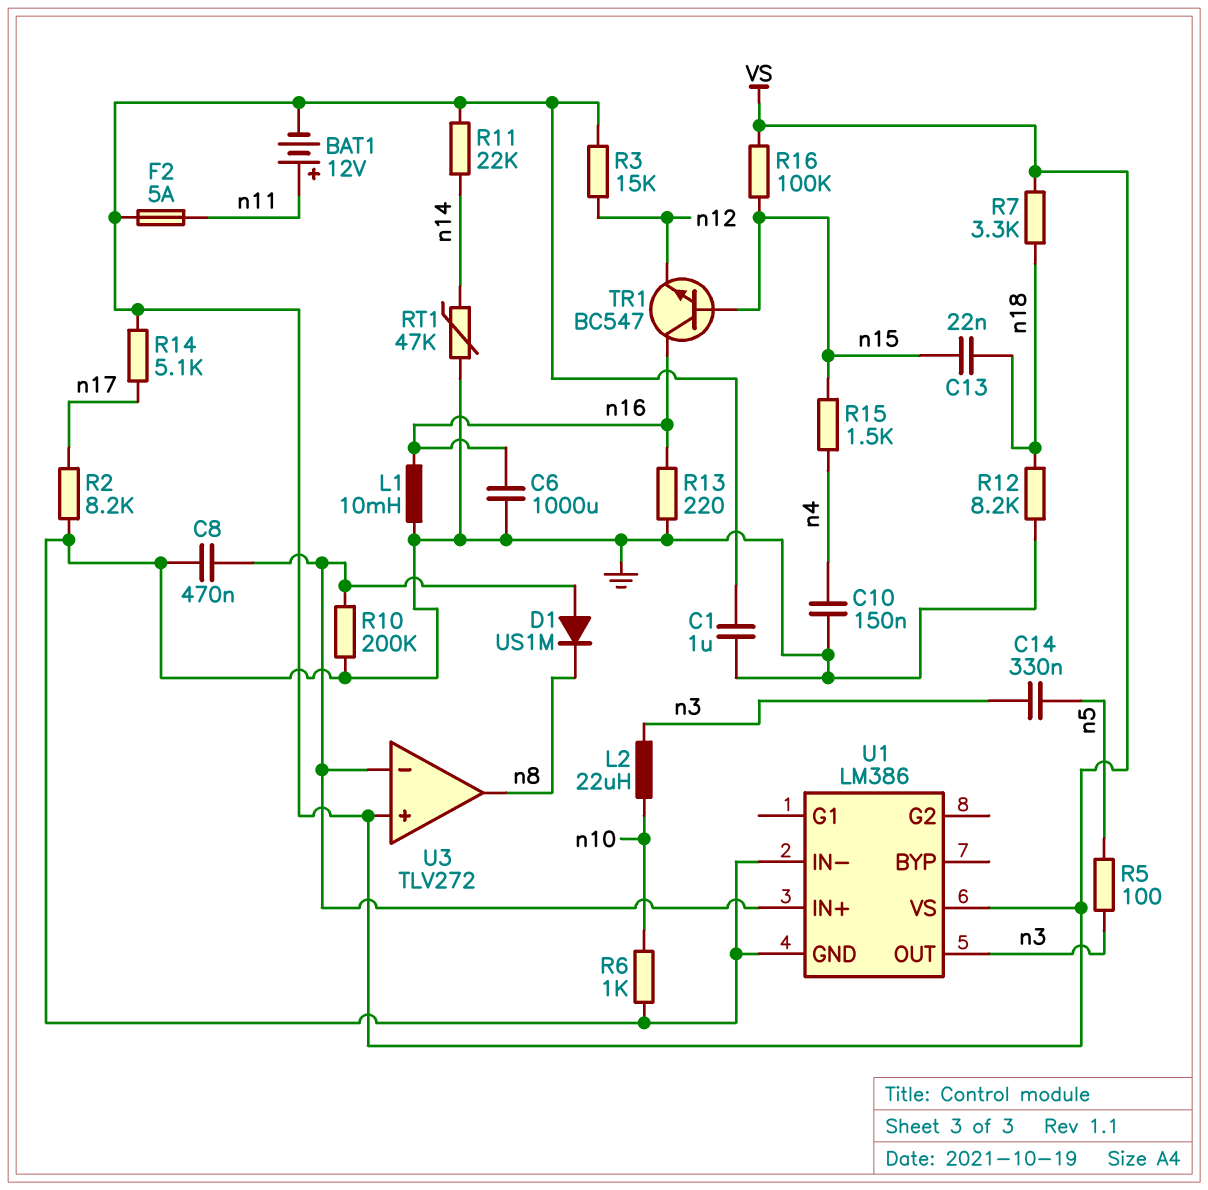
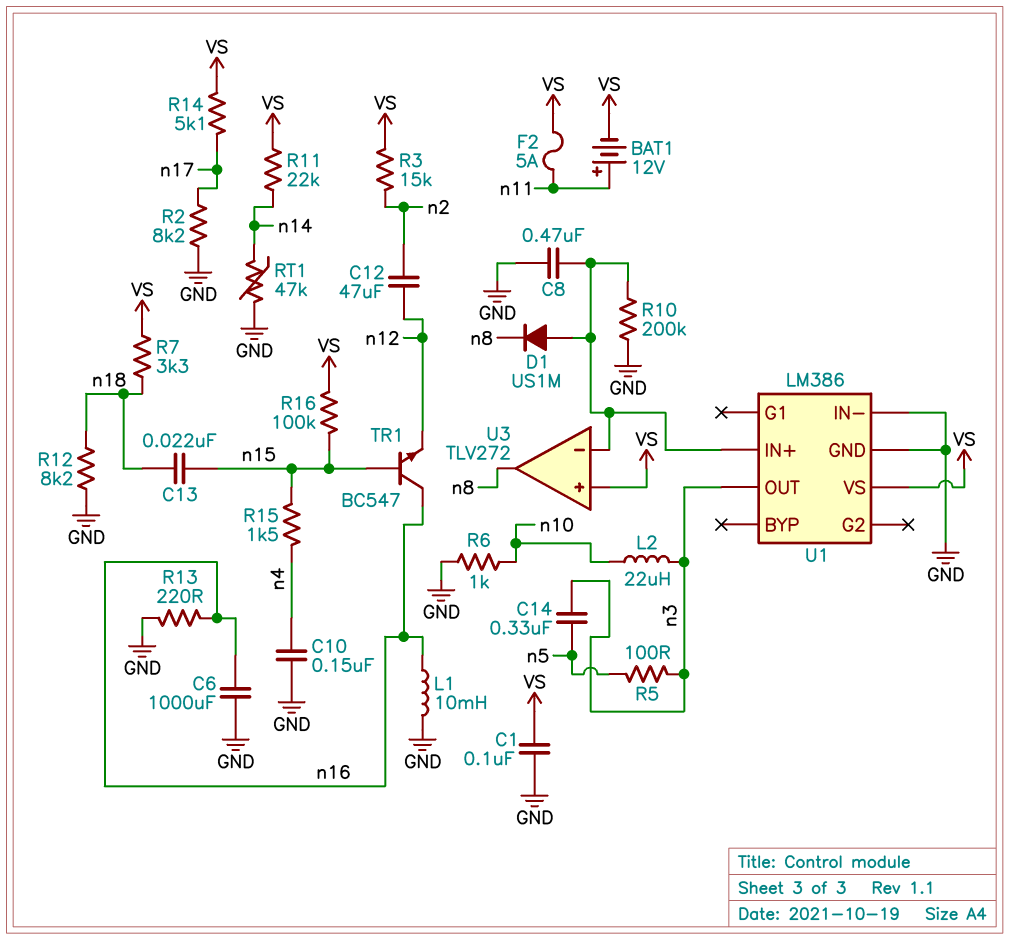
C1: 1uF (GND, VS) -> 100nF (GND, VS)
C12: none -> 47uF (n2, n12)
R3: 15k (VS, n12) -> 15k (VS, n2)

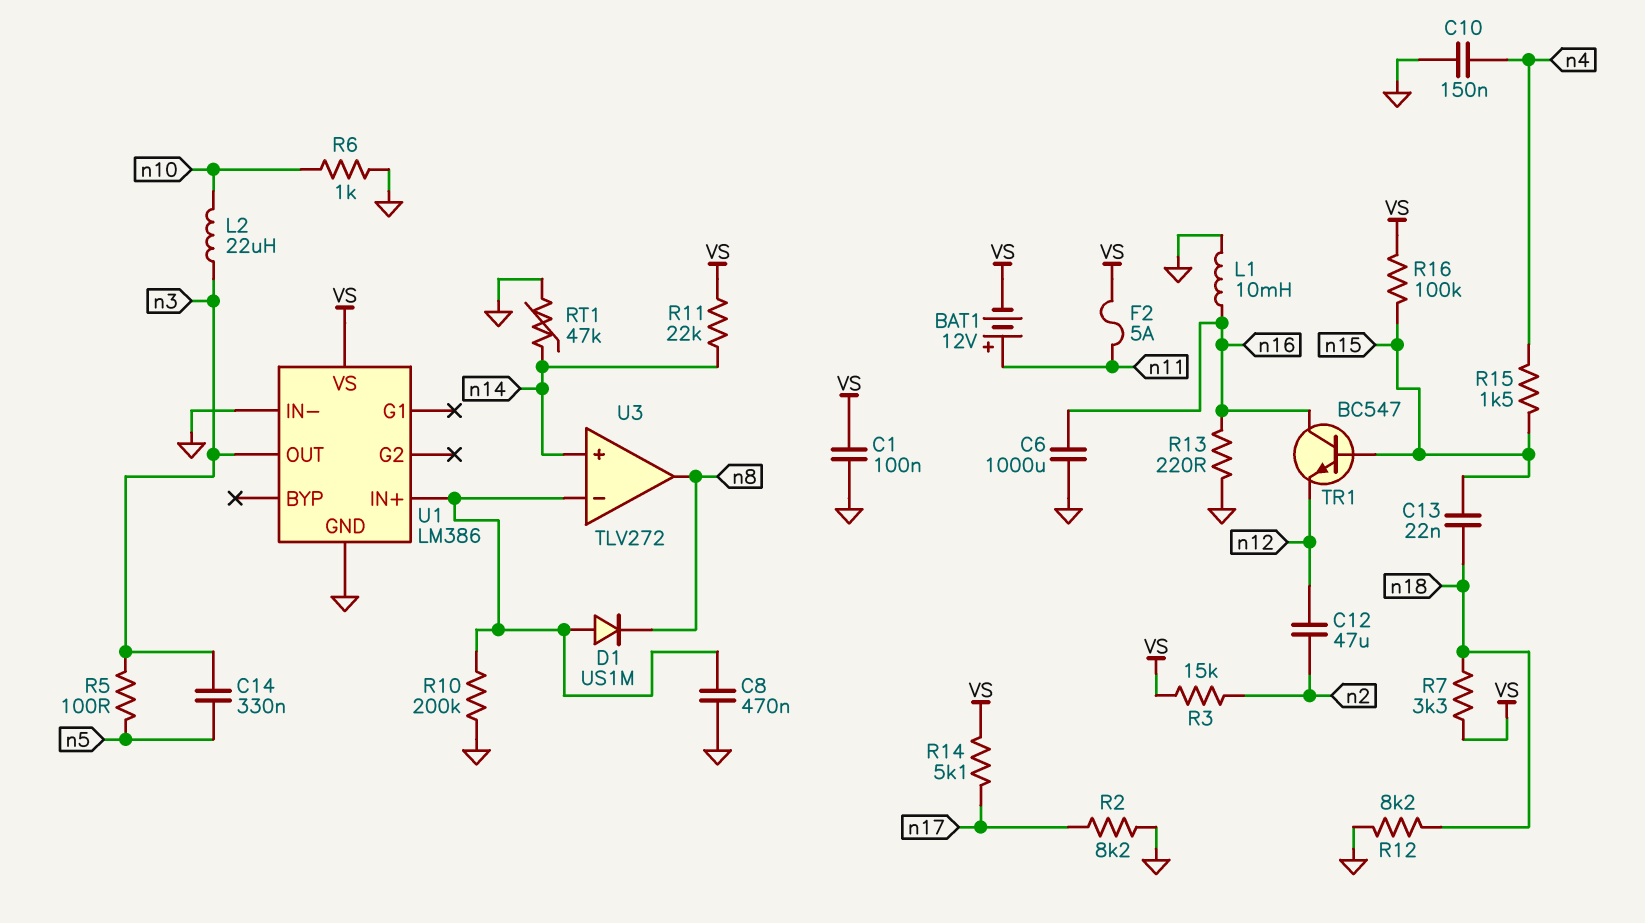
U3 pin in+: VS -> n14

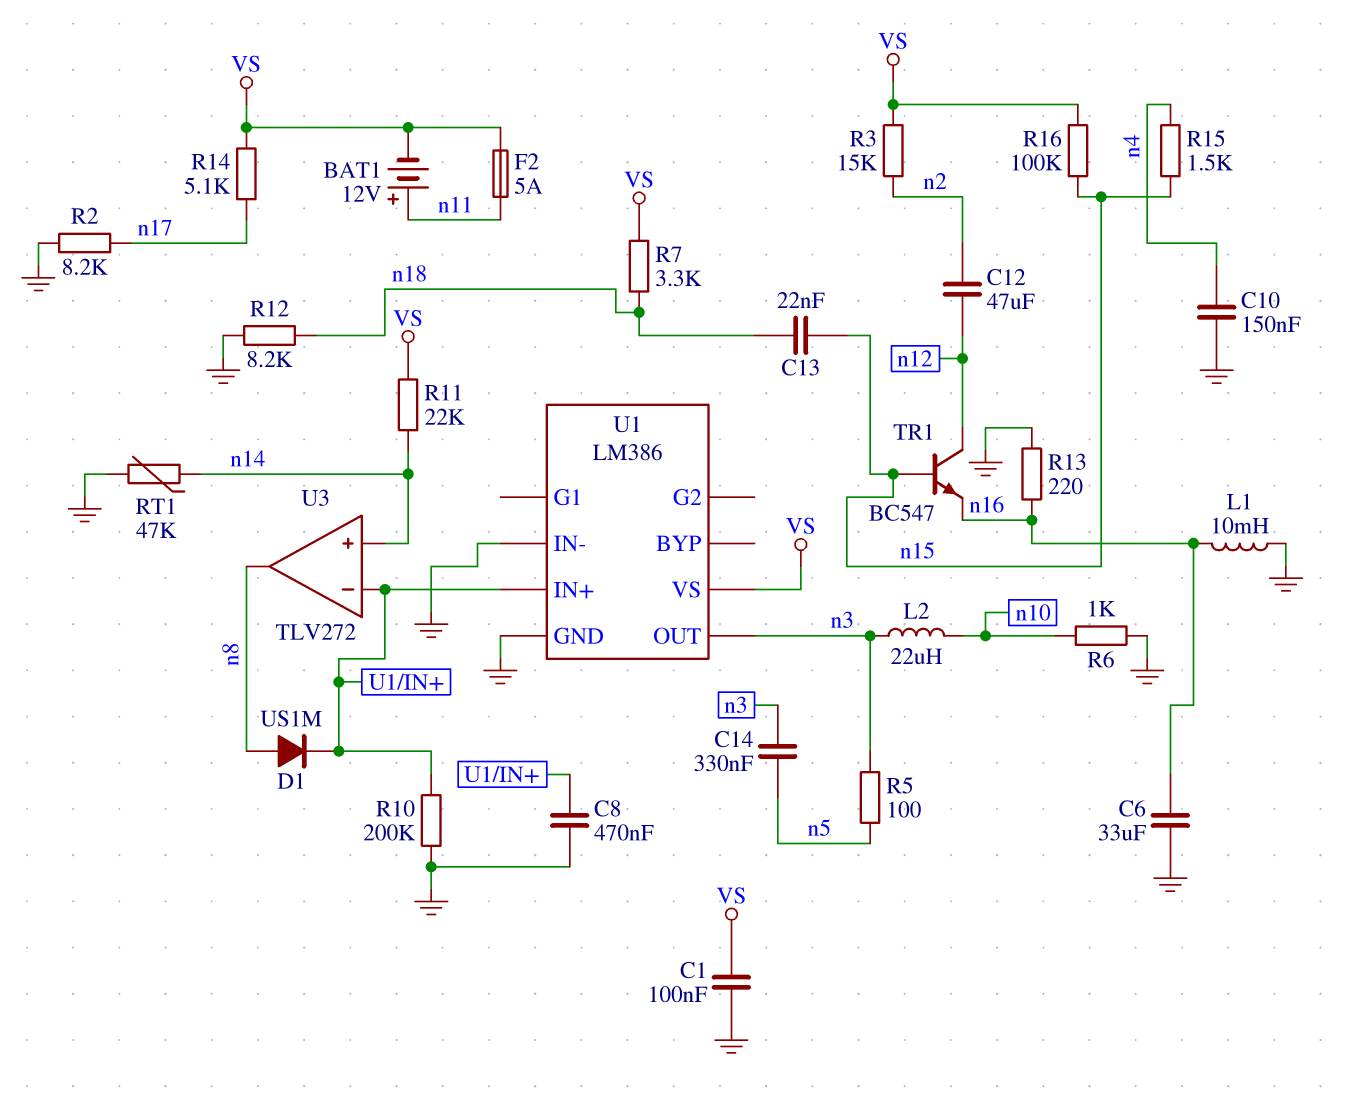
C6: 1000uF (GND, n16) -> 33uF (GND, n16)
D1: diode US1M (A U1/IN+, K n8) -> diode US1M (A n8, K U1/IN+)
TR1: NPN BC547 (B n15, C n16, E n12) -> NPN BC547 (B n15, C n12, E n16)

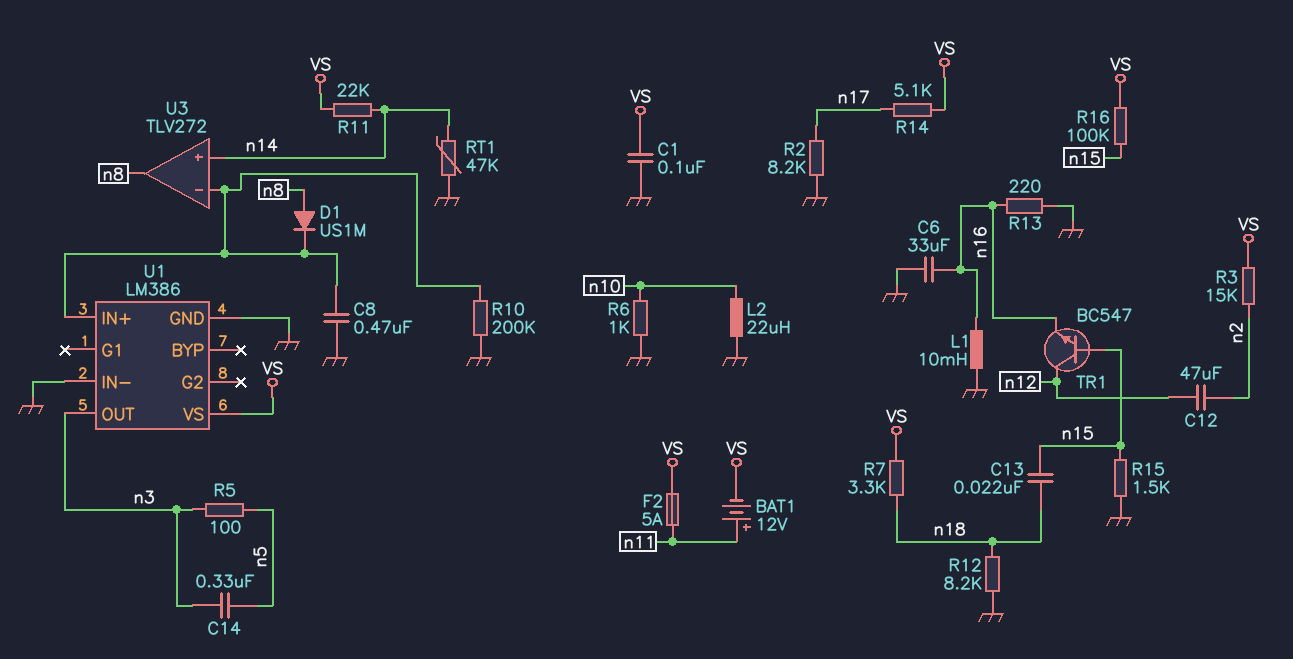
C10: 150nF (GND, n4) -> none
L2: 22uH (n3, n10) -> 22uH (GND, n10)
R15: 1.5k (n4, n15) -> 1.5k (GND, n15)

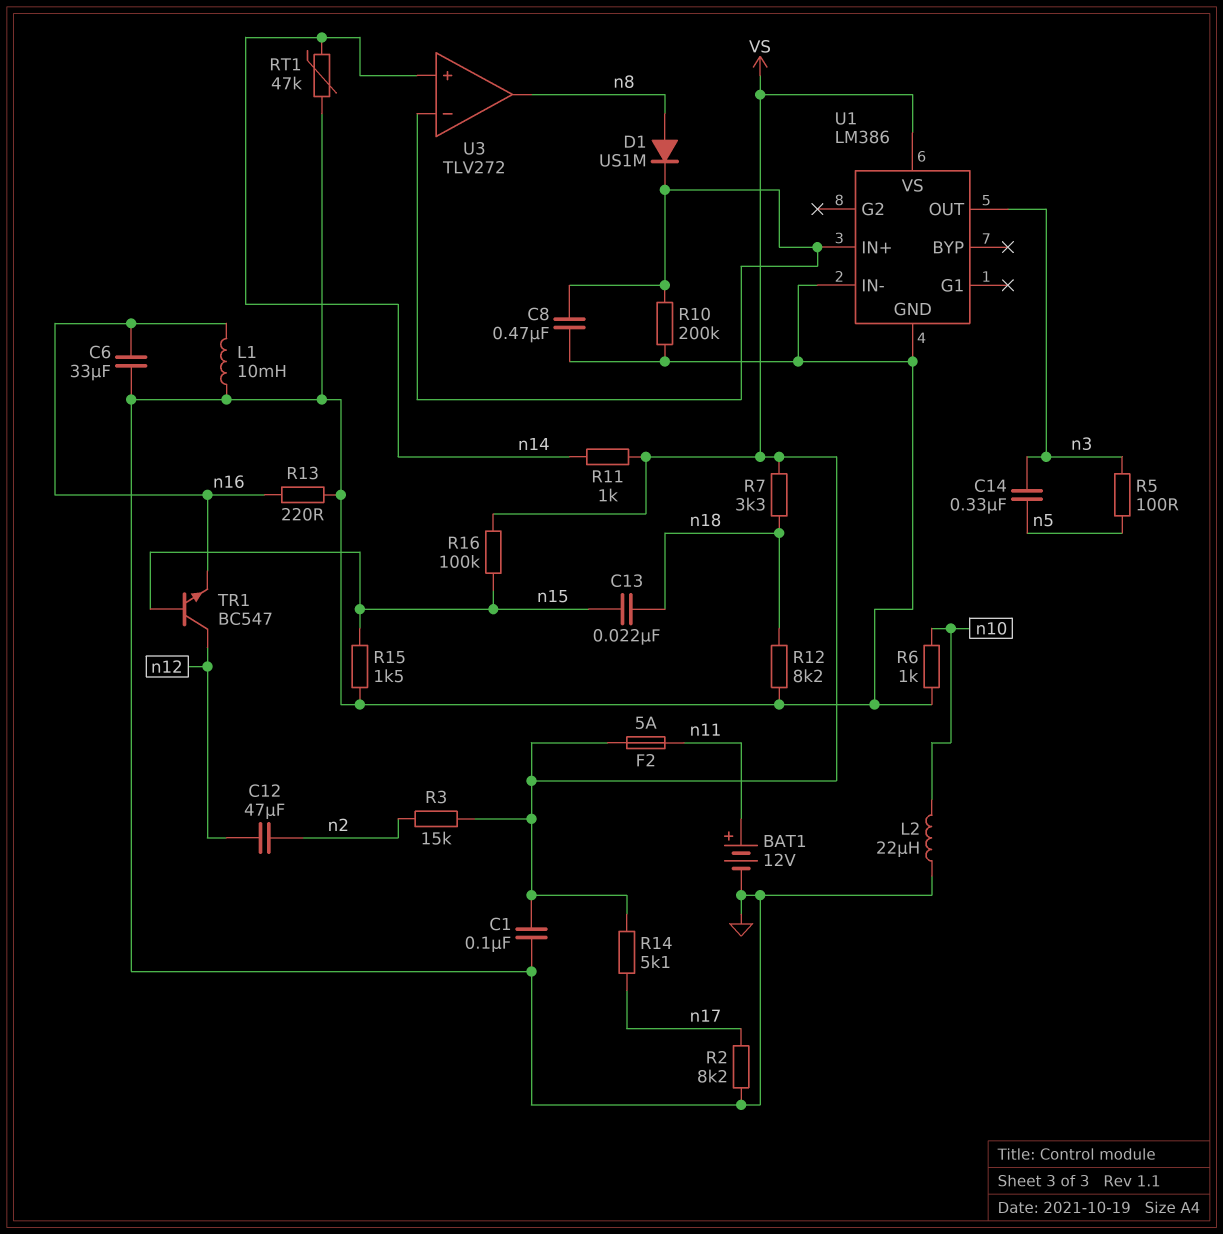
BAT1: 12V (plus n11, minus VS) -> 12V (plus n11, minus GND)
R11: 22k (VS, n14) -> 1k (VS, n14)

